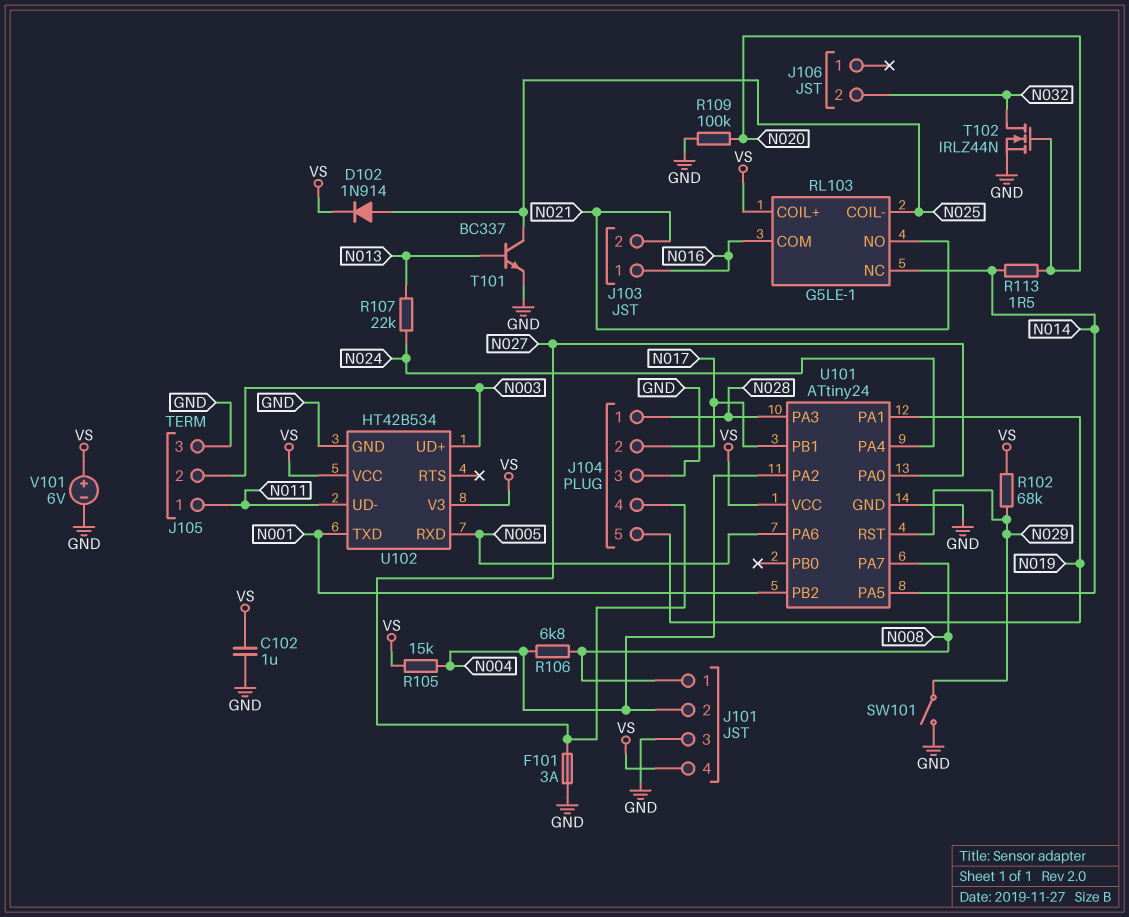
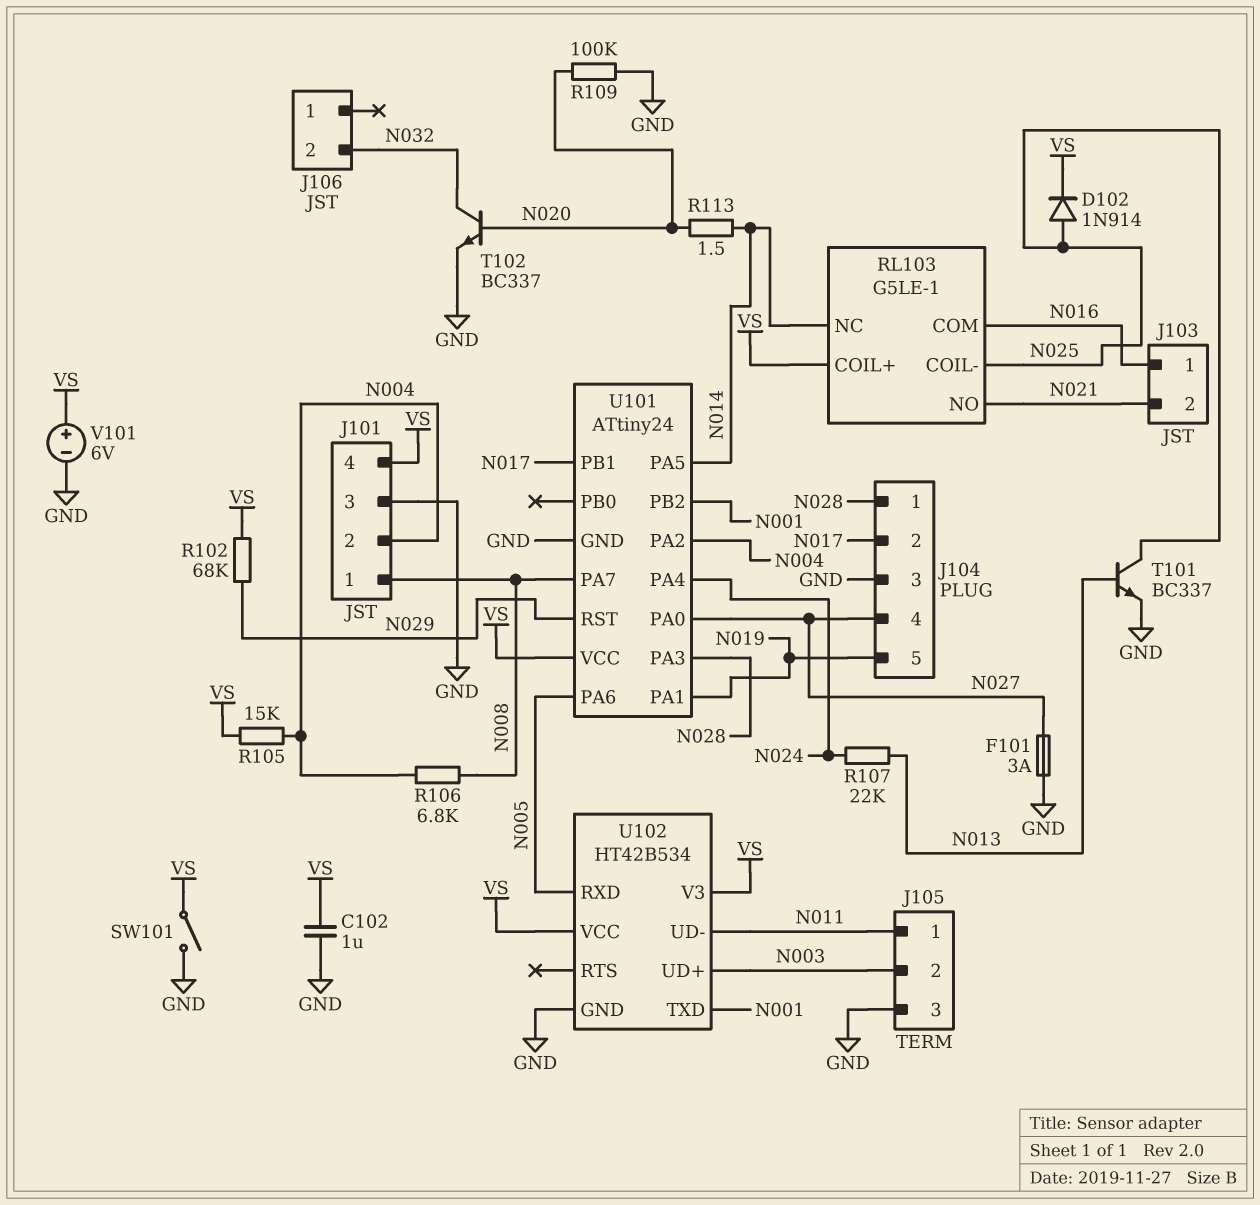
SW101: switch (GND, N029) -> switch (GND, VS)
T102: NMOS IRLZ44N (G N020, D N032, S GND) -> NPN BC337 (B N020, C N032, E GND)

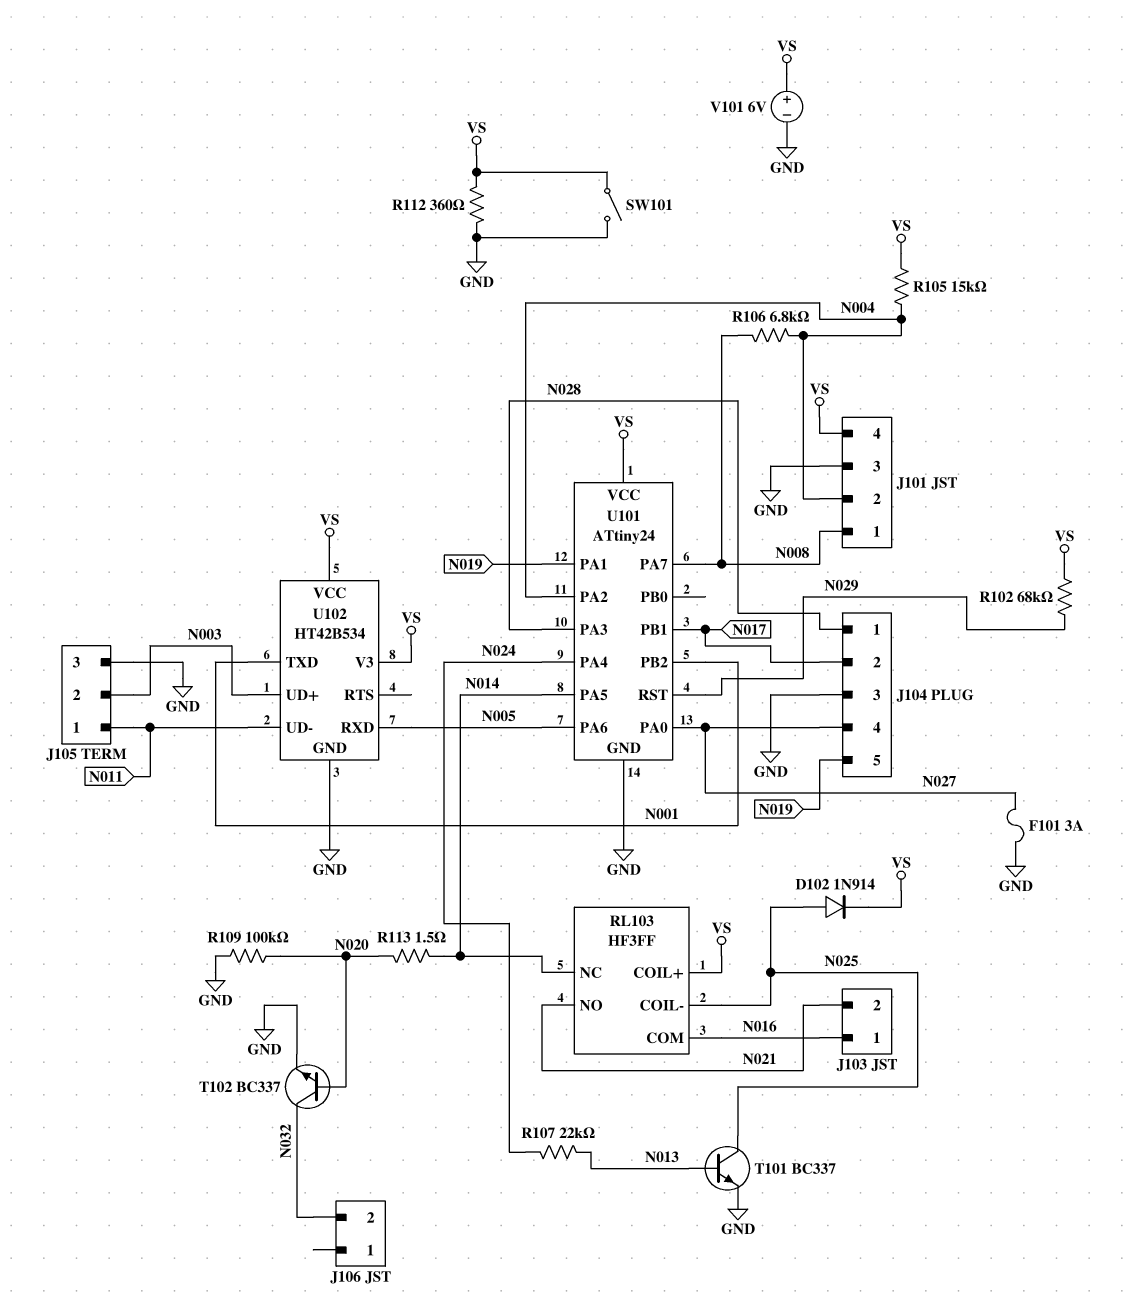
C102: 1uF (GND, VS) -> none
R112: none -> 360 (GND, VS)
RL103: G5LE-1 -> HF3FF

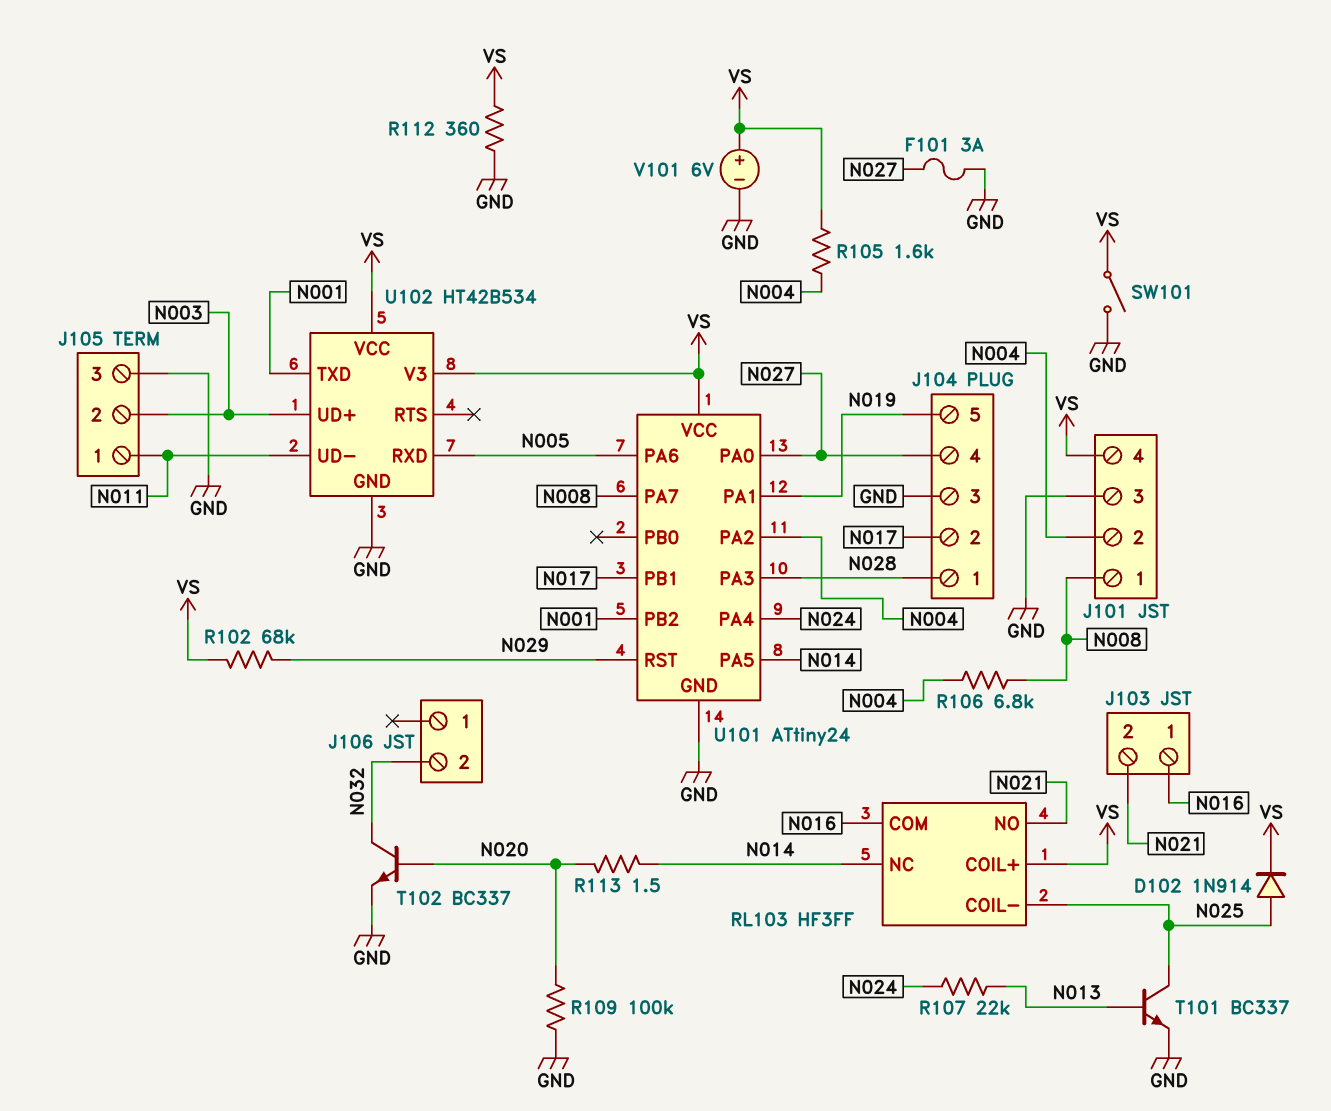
R105: 15k (N004, VS) -> 1.6k (N004, VS)

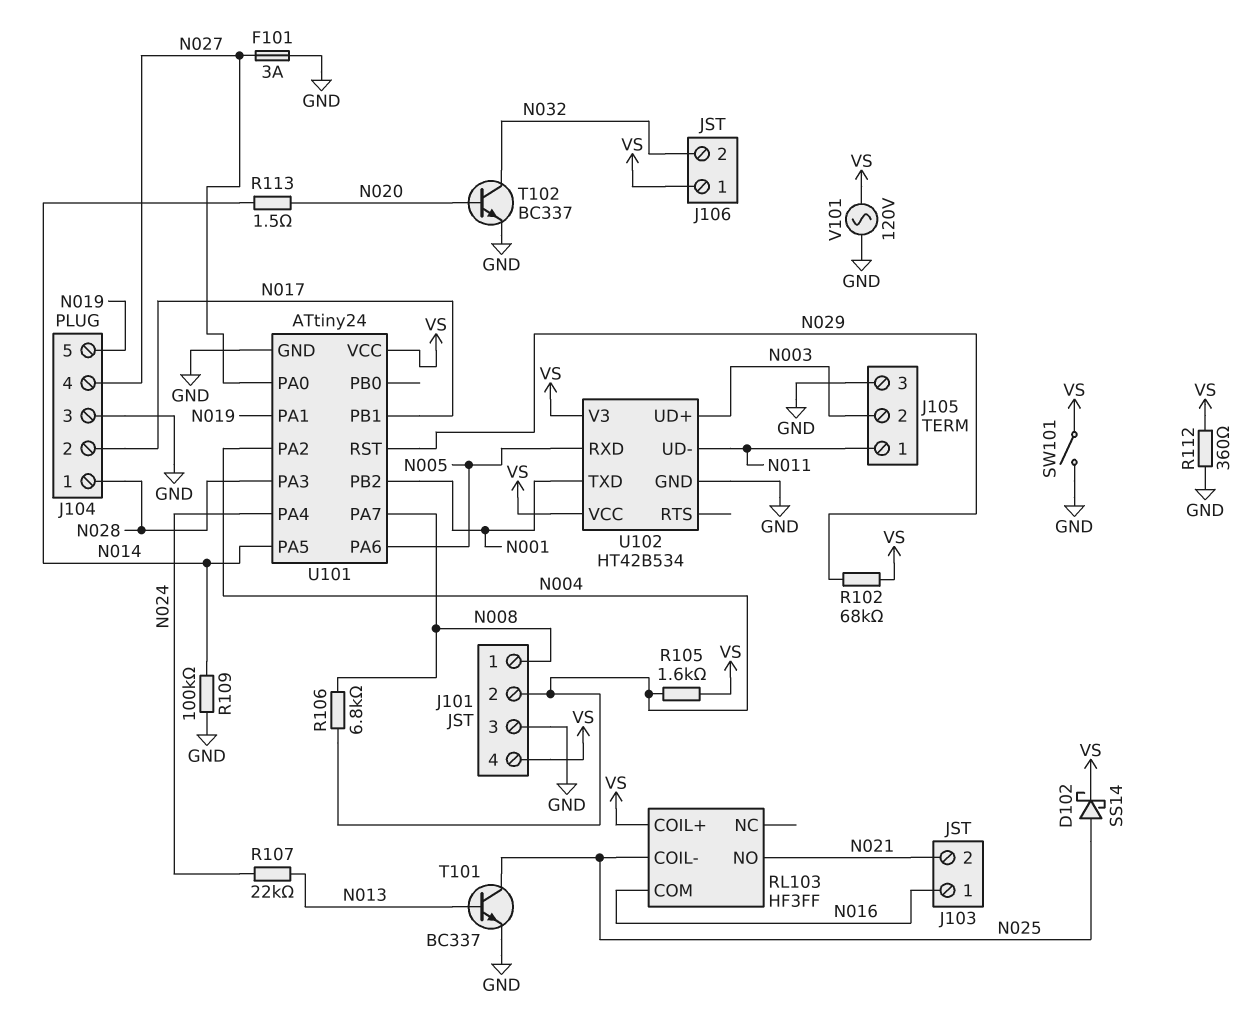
D102: diode 1N914 (A N025, K VS) -> schottky SS14 (A N025, K VS)
J106 pin 1: none -> VS
R109: 100k (GND, N020) -> 100k (GND, N014)
RL103 pin NC: N014 -> none
V101: 6V (plus VS, minus GND) -> AC 120V (GND, VS)

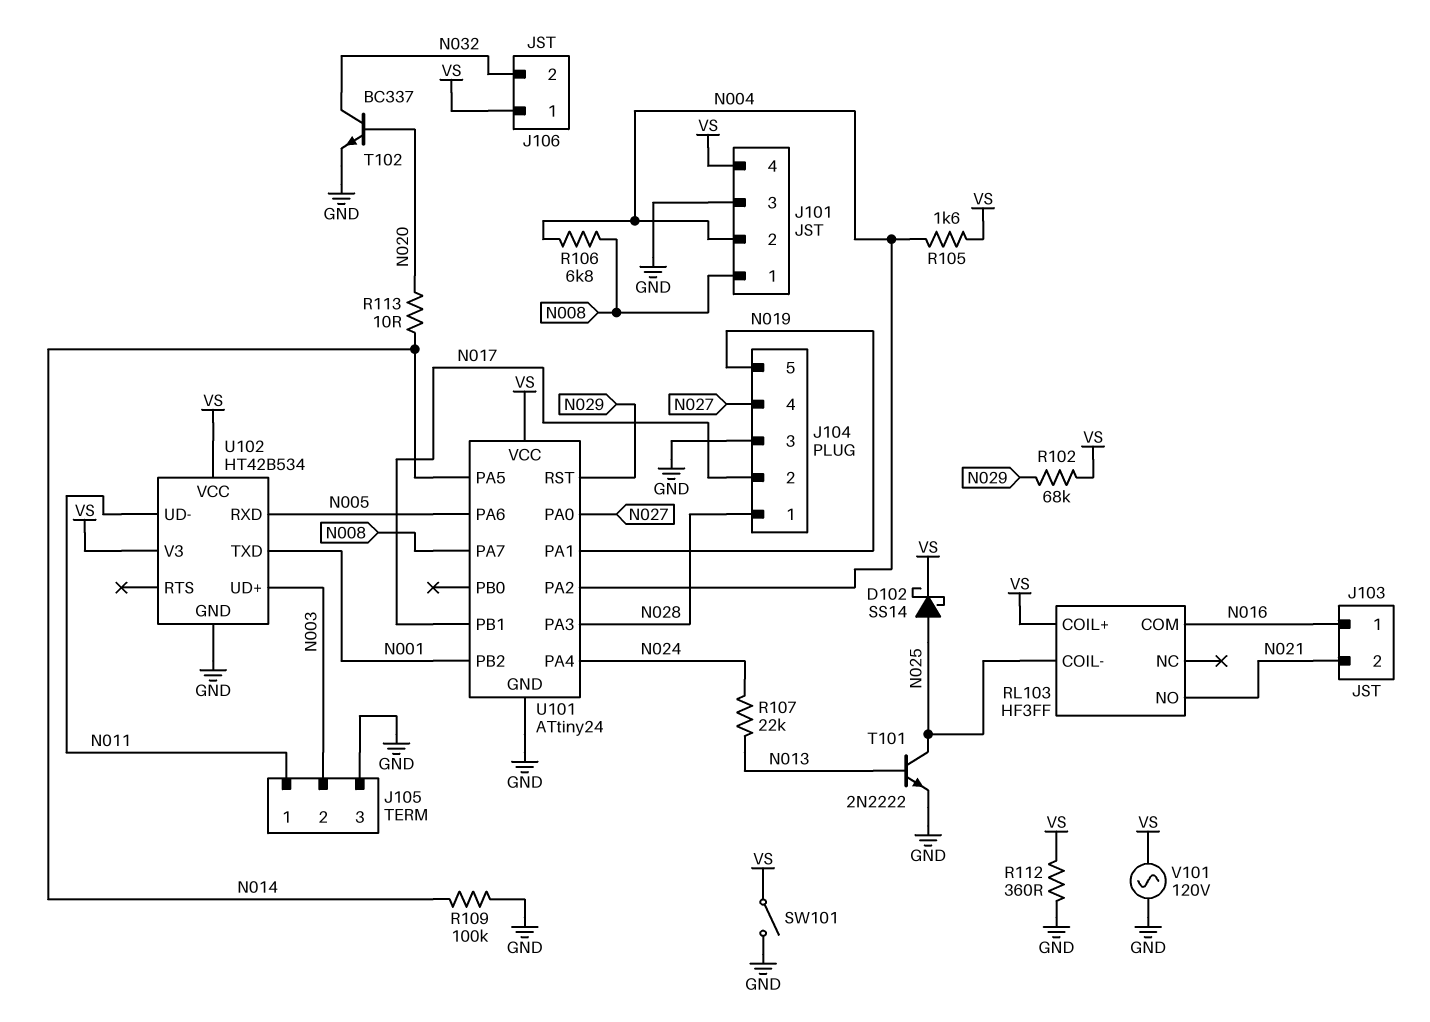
F101: 3A (GND, N027) -> none
R113: 1.5 (N014, N020) -> 10 (N014, N020)
T101: NPN BC337 (B N013, C N025, E GND) -> NPN 2N2222 (B N013, C N025, E GND)

